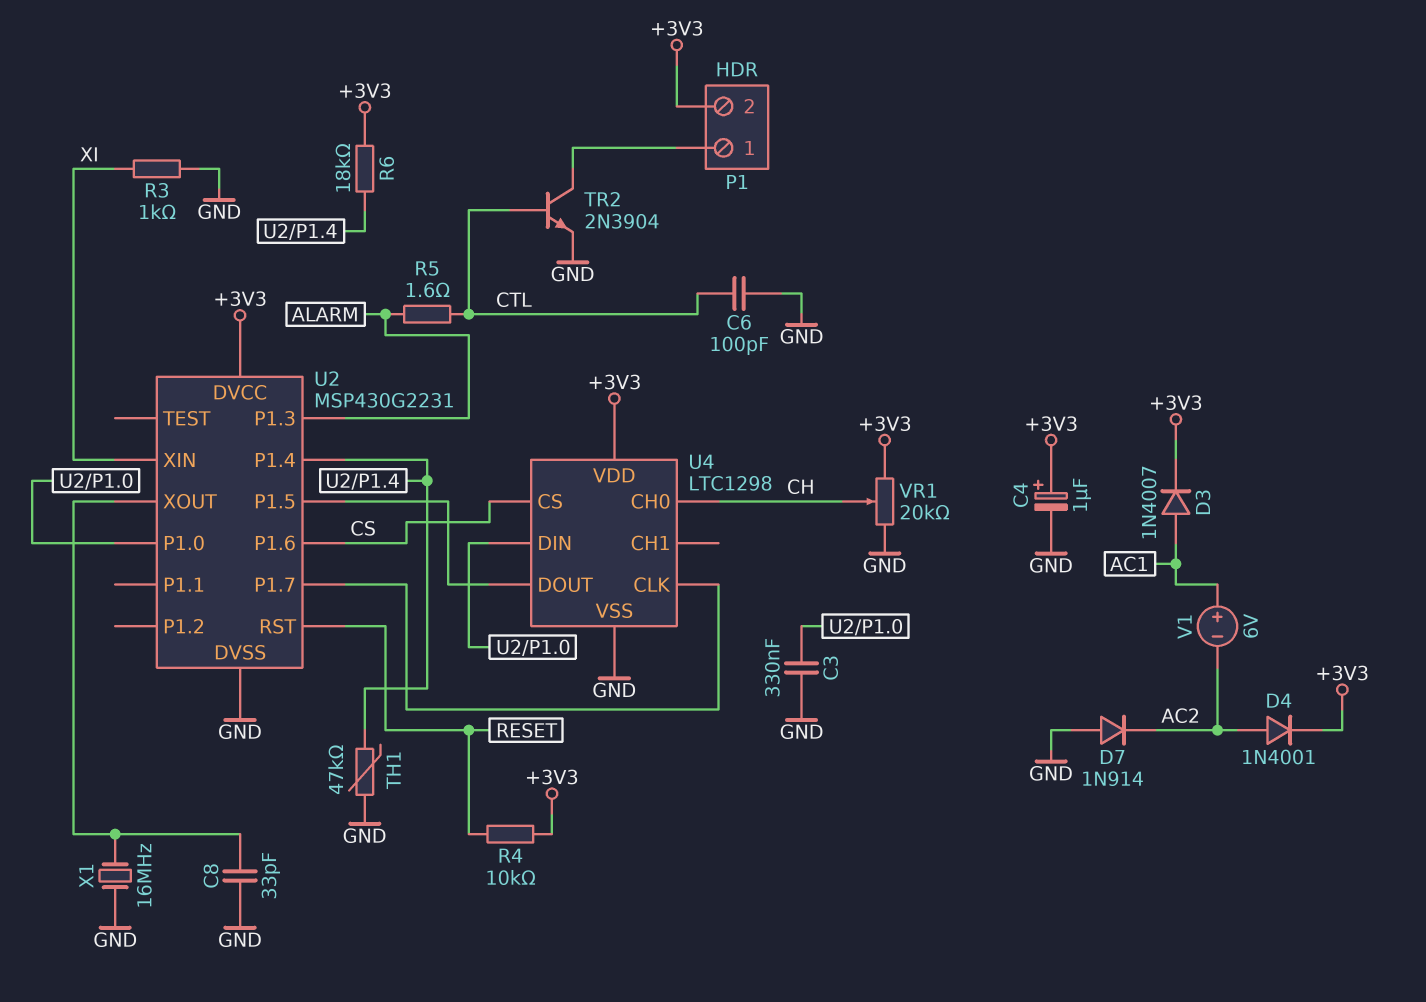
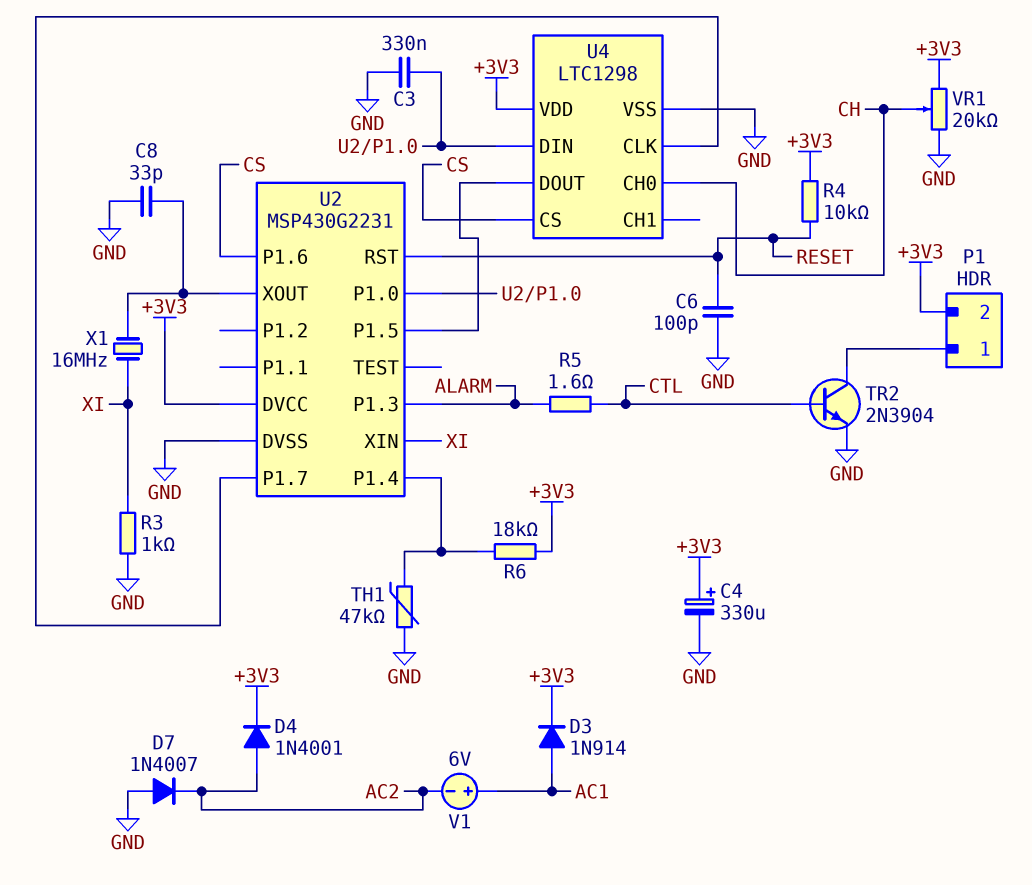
C4: 1uF (plus +3V3, minus GND) -> 330uF (plus +3V3, minus GND)
C6: 100pF (CTL, GND) -> 100pF (GND, RESET)
D3: diode 1N4007 (A AC1, K +3V3) -> diode 1N914 (A AC1, K +3V3)
D7: diode 1N914 (A GND, K AC2) -> diode 1N4007 (A GND, K AC2)
X1: 16MHz (GND, U2/XOUT) -> 16MHz (U2/XOUT, XI)

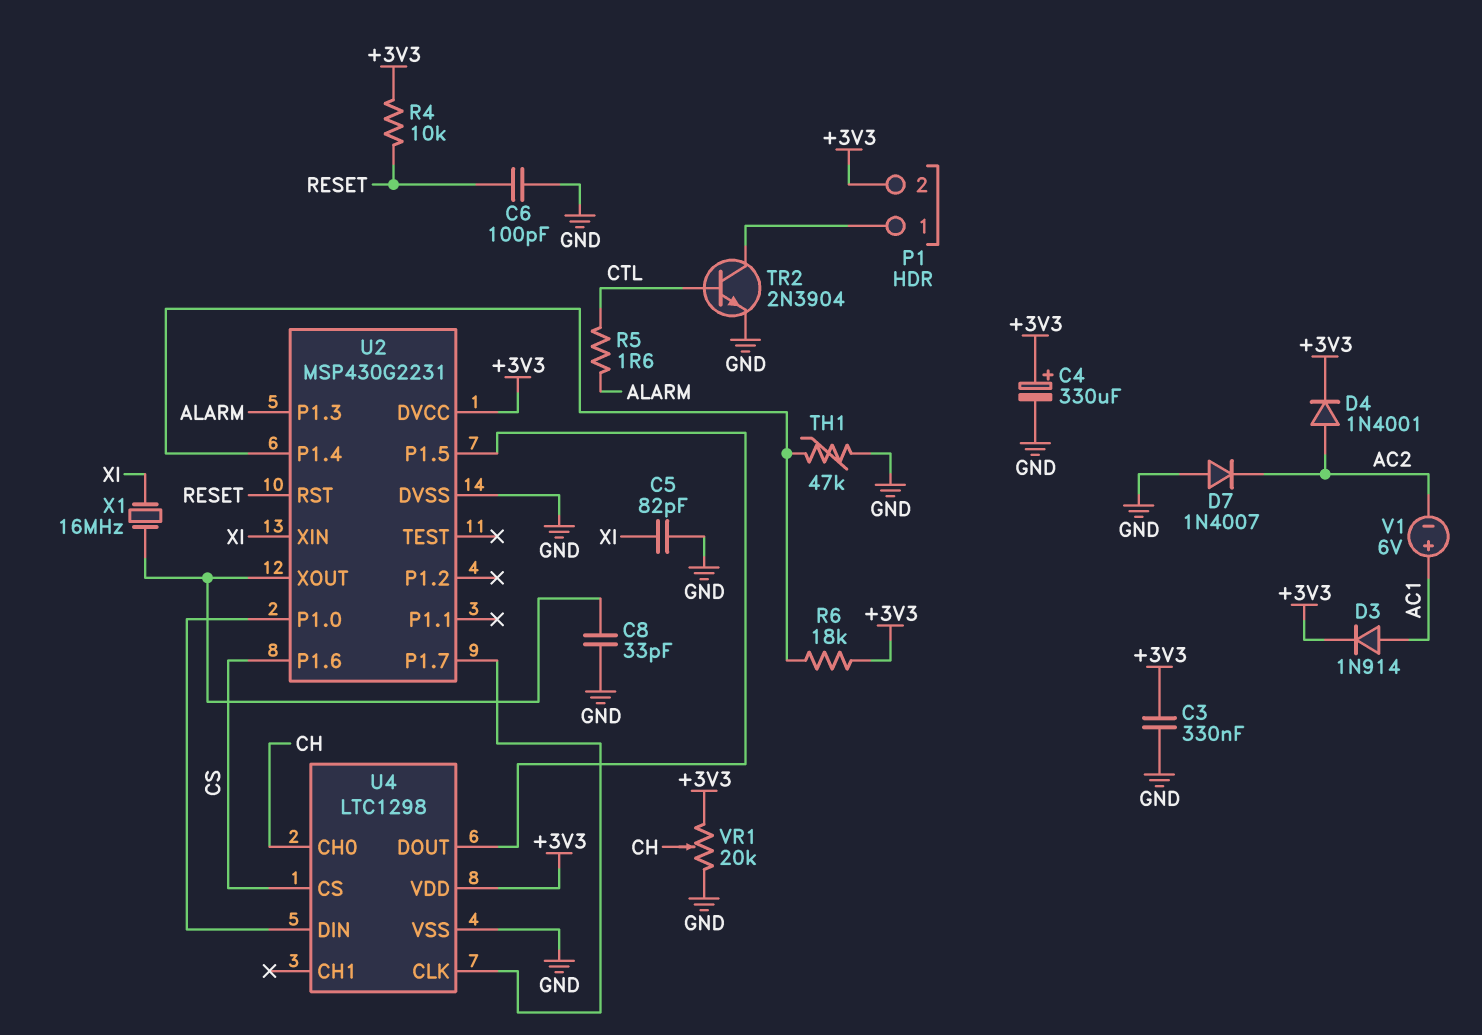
C3: 330nF (GND, U2/P1.0) -> 330nF (+3V3, GND)
C5: none -> 82pF (GND, XI)
R3: 1k (GND, XI) -> none

